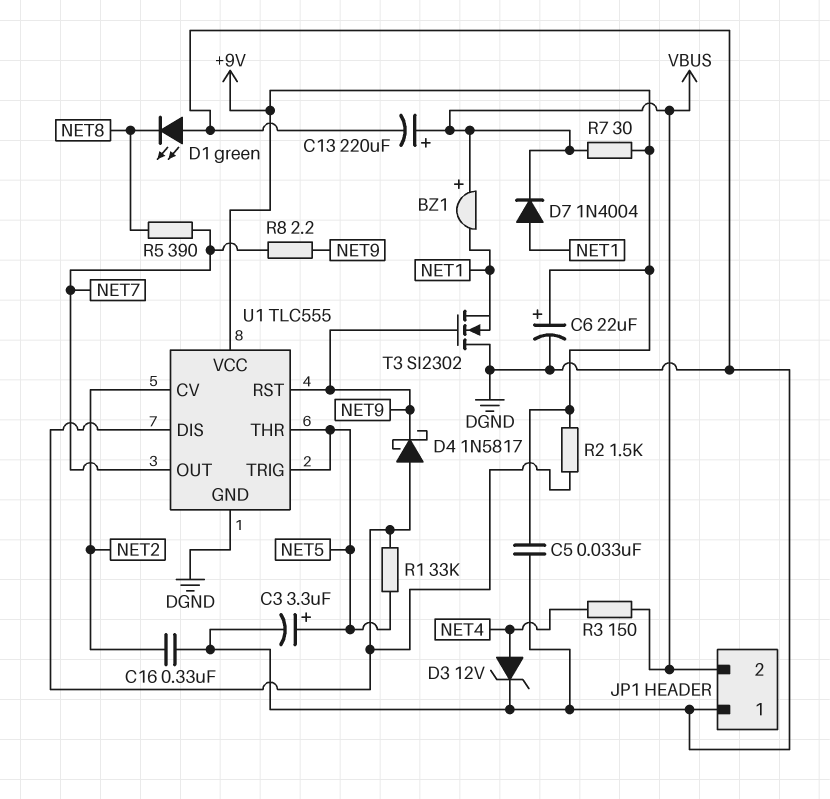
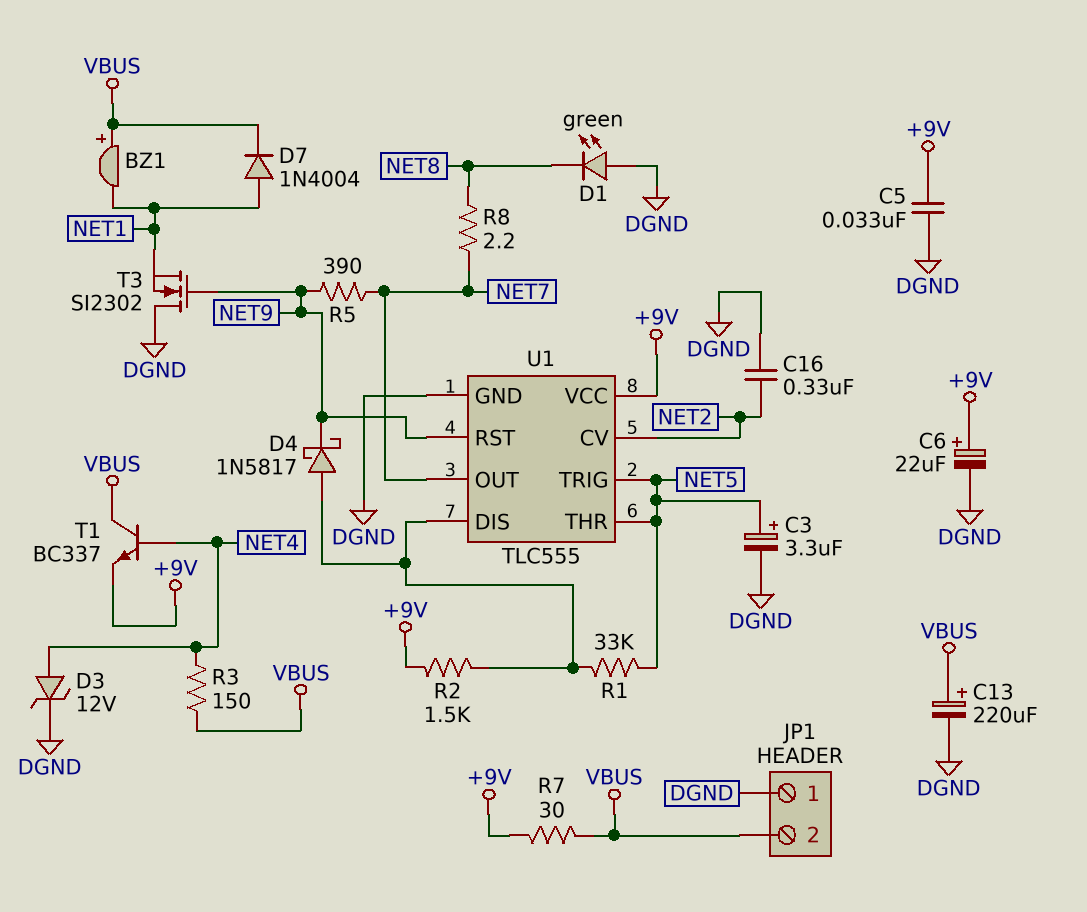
R5: 390 (NET7, NET8) -> 390 (NET7, NET9)
R8: 2.2 (NET7, NET9) -> 2.2 (NET7, NET8)
T1: none -> NPN BC337 (B NET4, C VBUS, E +9V)

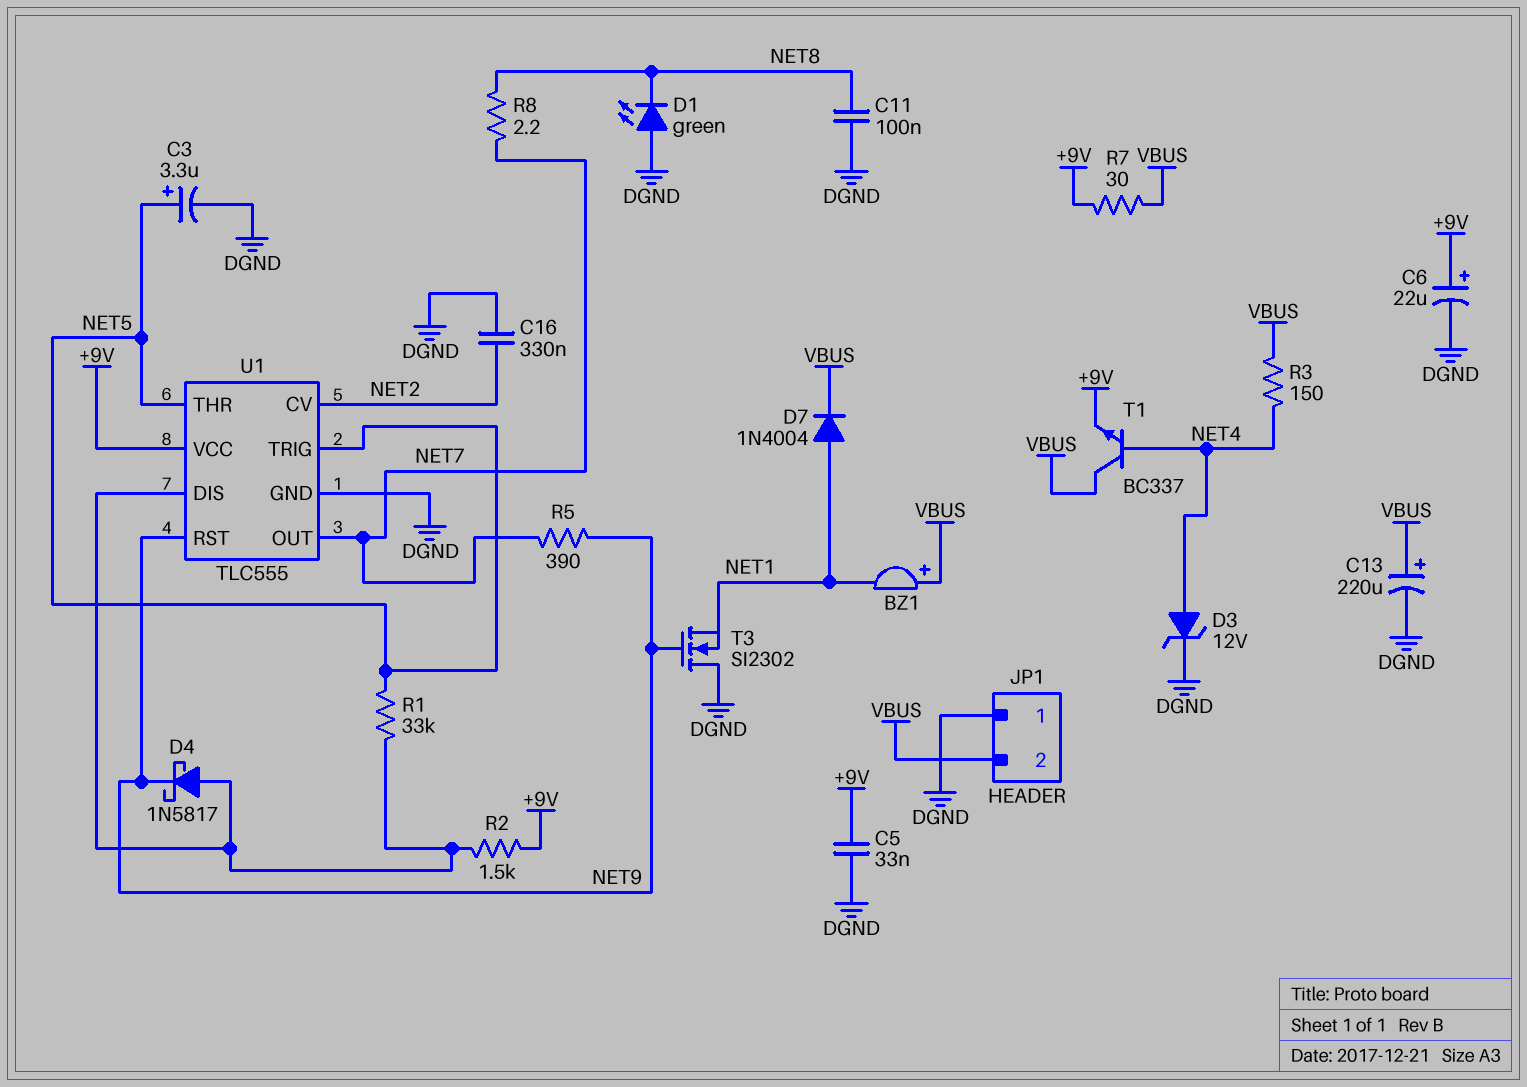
C11: none -> 100nF (DGND, NET8)

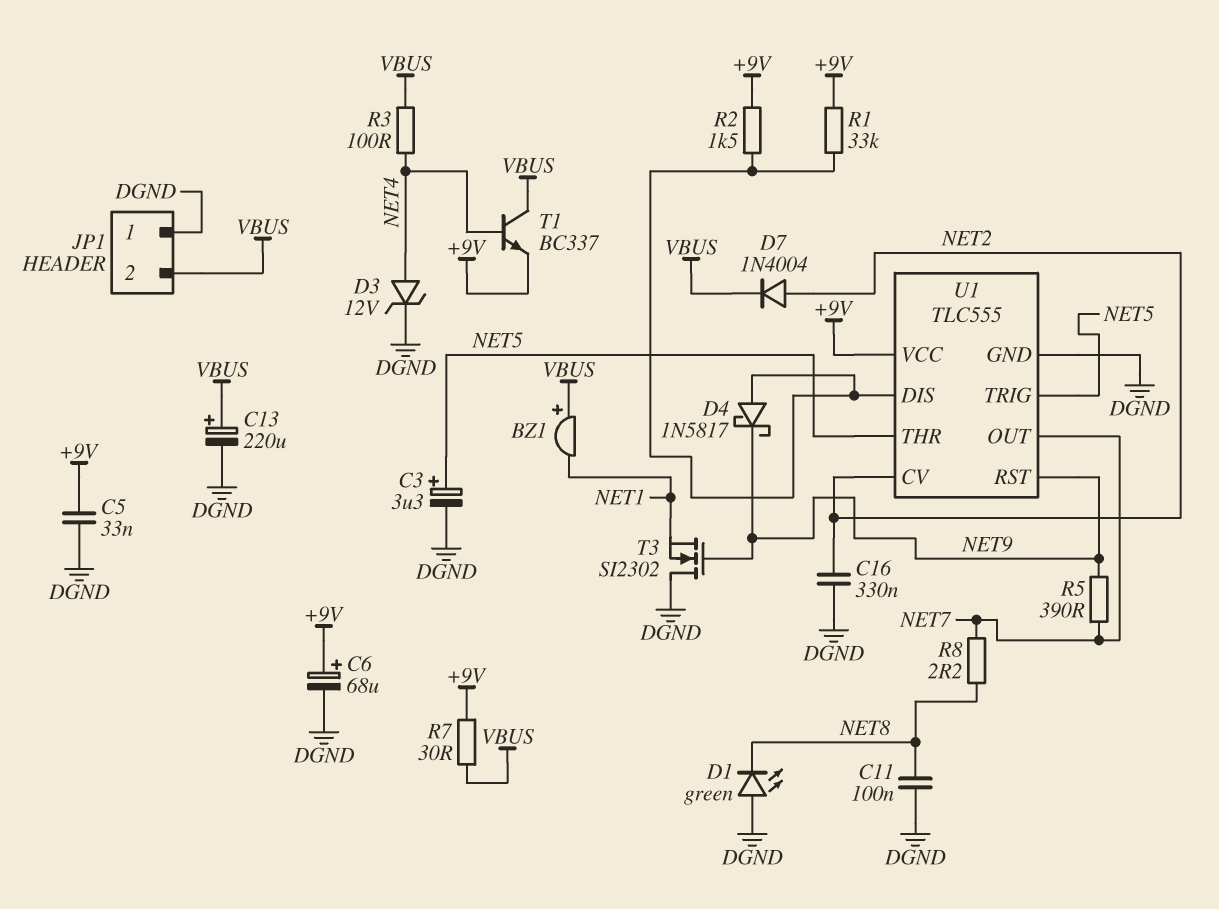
C6: 22uF (plus +9V, minus DGND) -> 68uF (plus +9V, minus DGND)
D7: diode 1N4004 (A NET1, K VBUS) -> diode 1N4004 (A NET2, K VBUS)
R1: 33k (NET5, U1/DIS) -> 33k (+9V, U1/DIS)
R3: 150 (NET4, VBUS) -> 100 (NET4, VBUS)

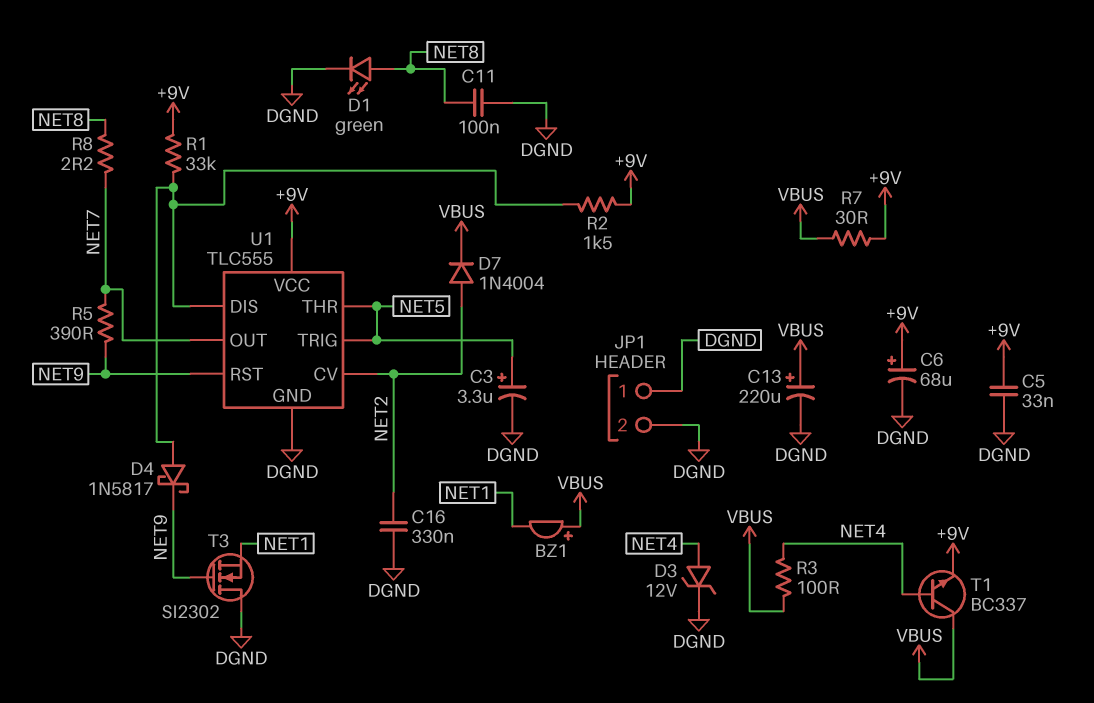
D1: LED green (A DGND, K NET8) -> LED green (A NET8, K DGND)
JP1 pin 2: VBUS -> DGND

